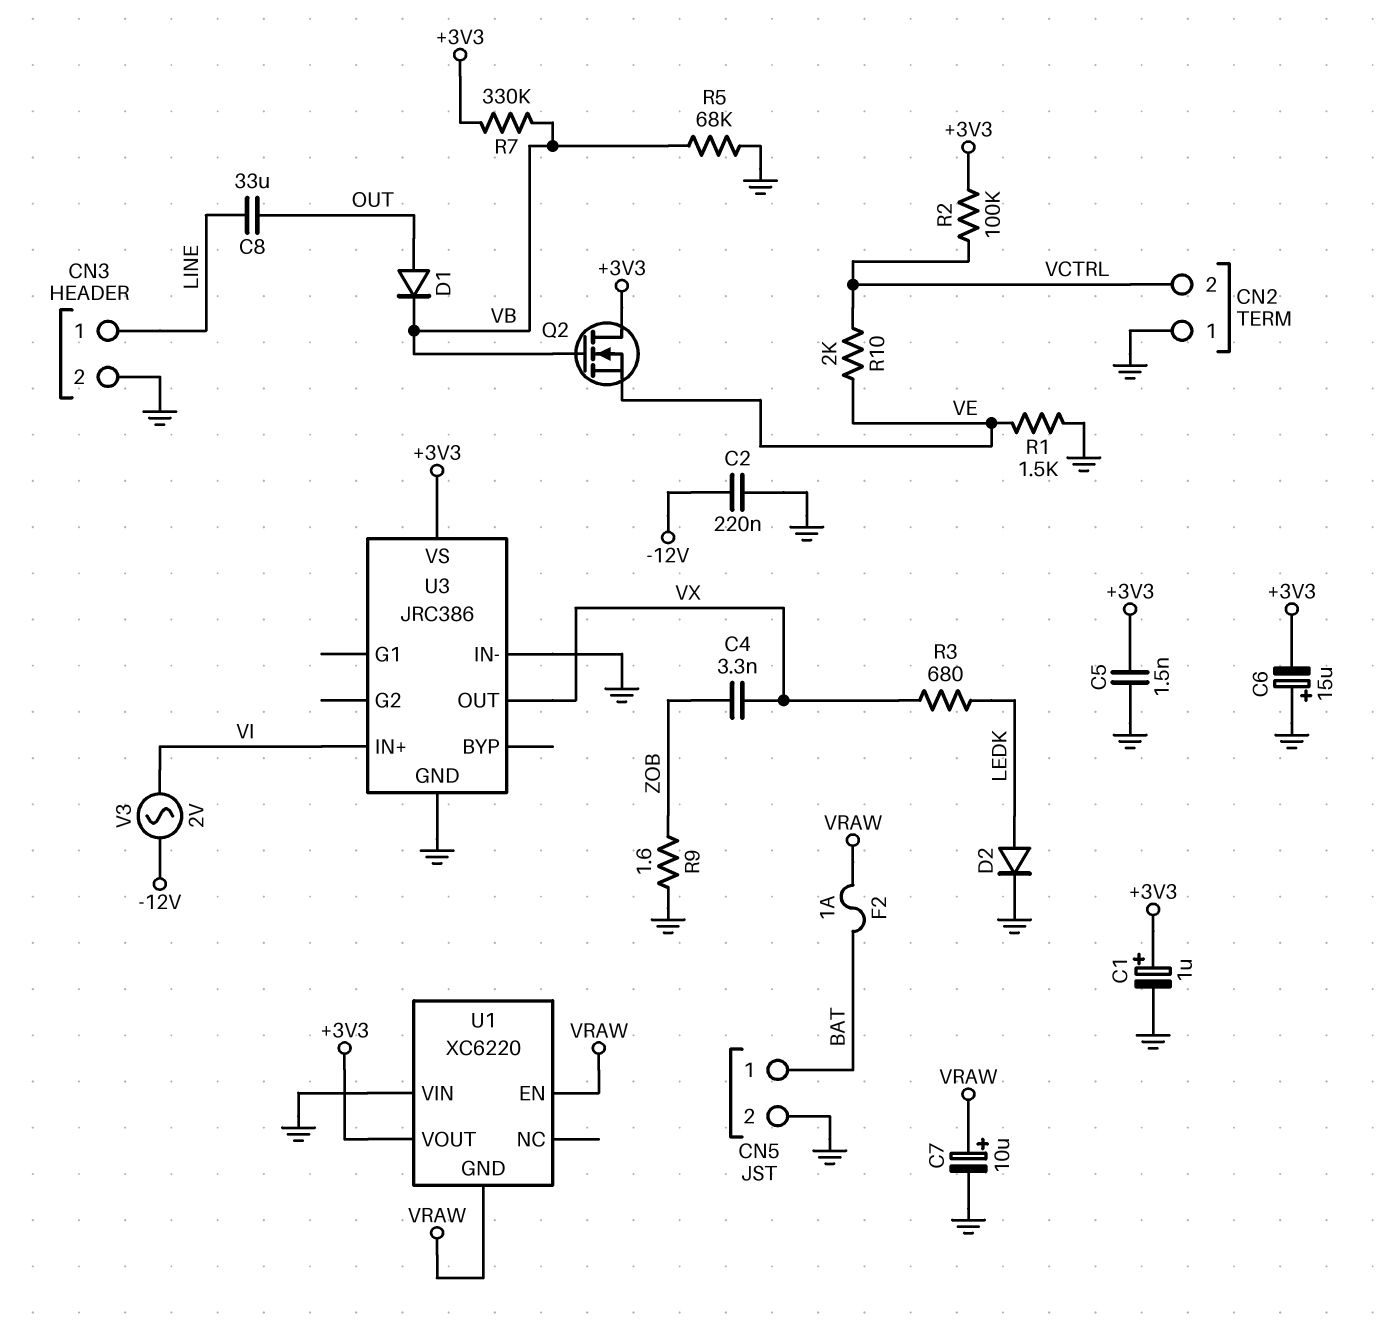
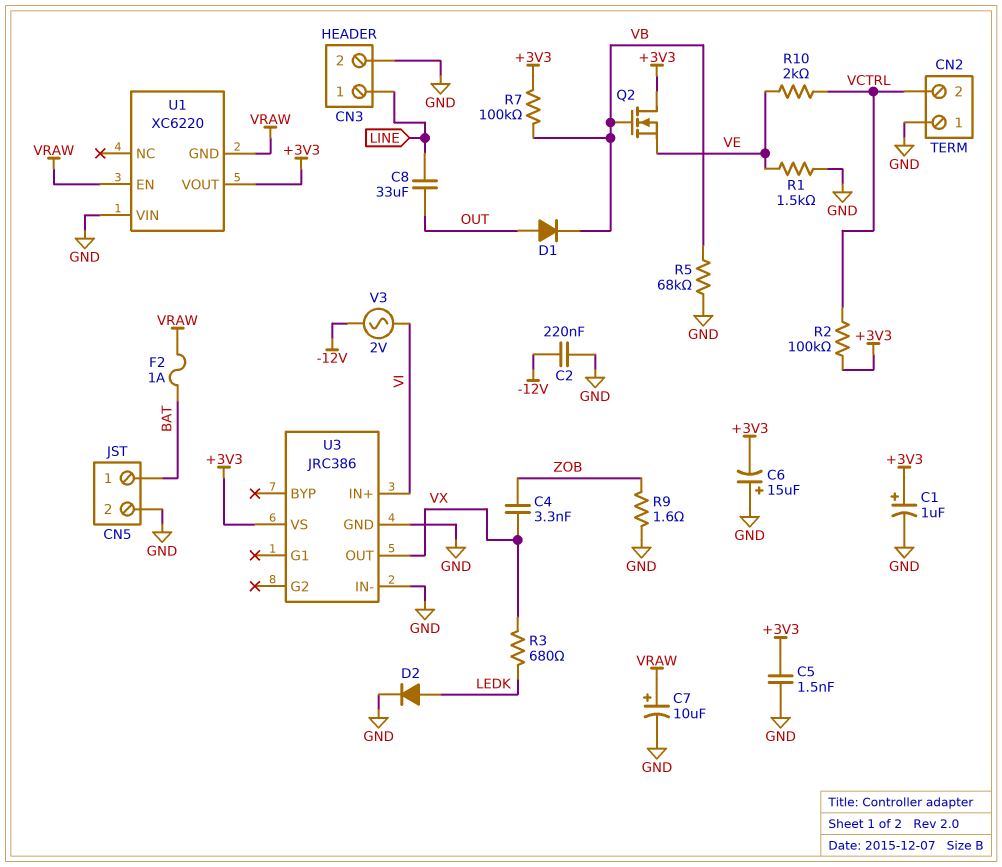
R7: 330k (+3V3, VB) -> 100k (+3V3, VB)

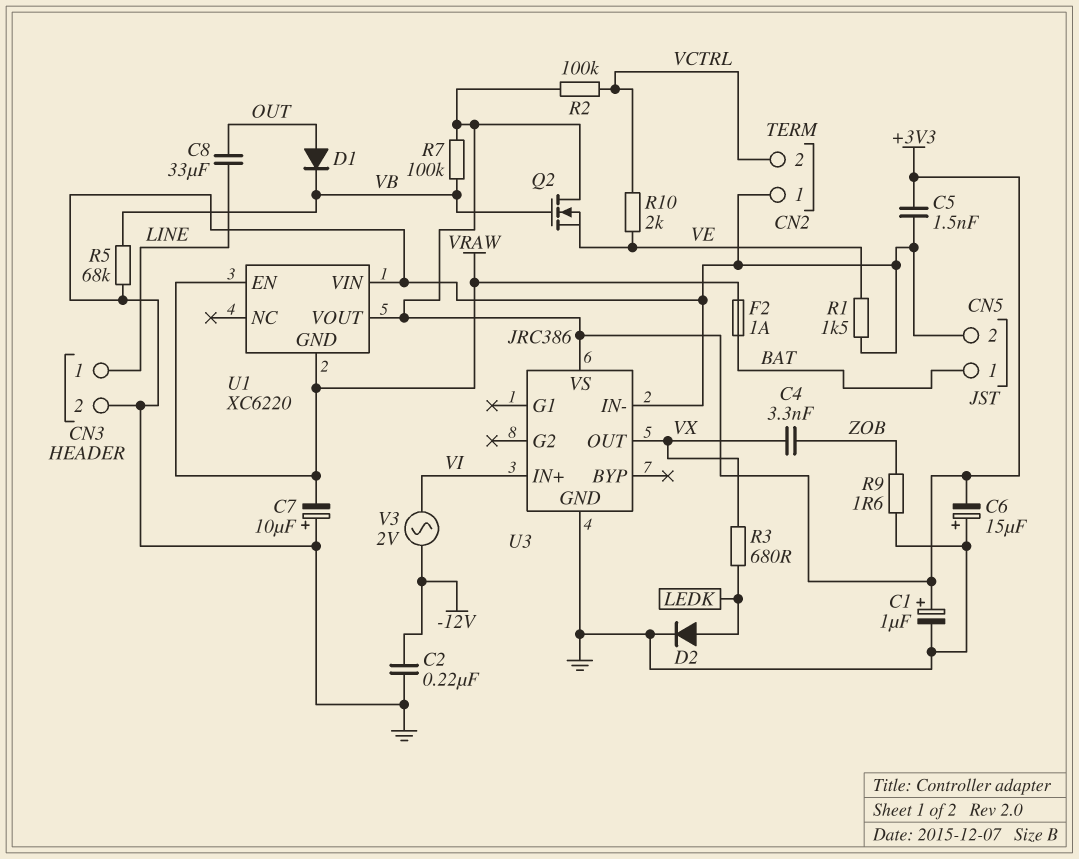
C7: 10uF (plus VRAW, minus GND) -> 10uF (plus GND, minus VRAW)

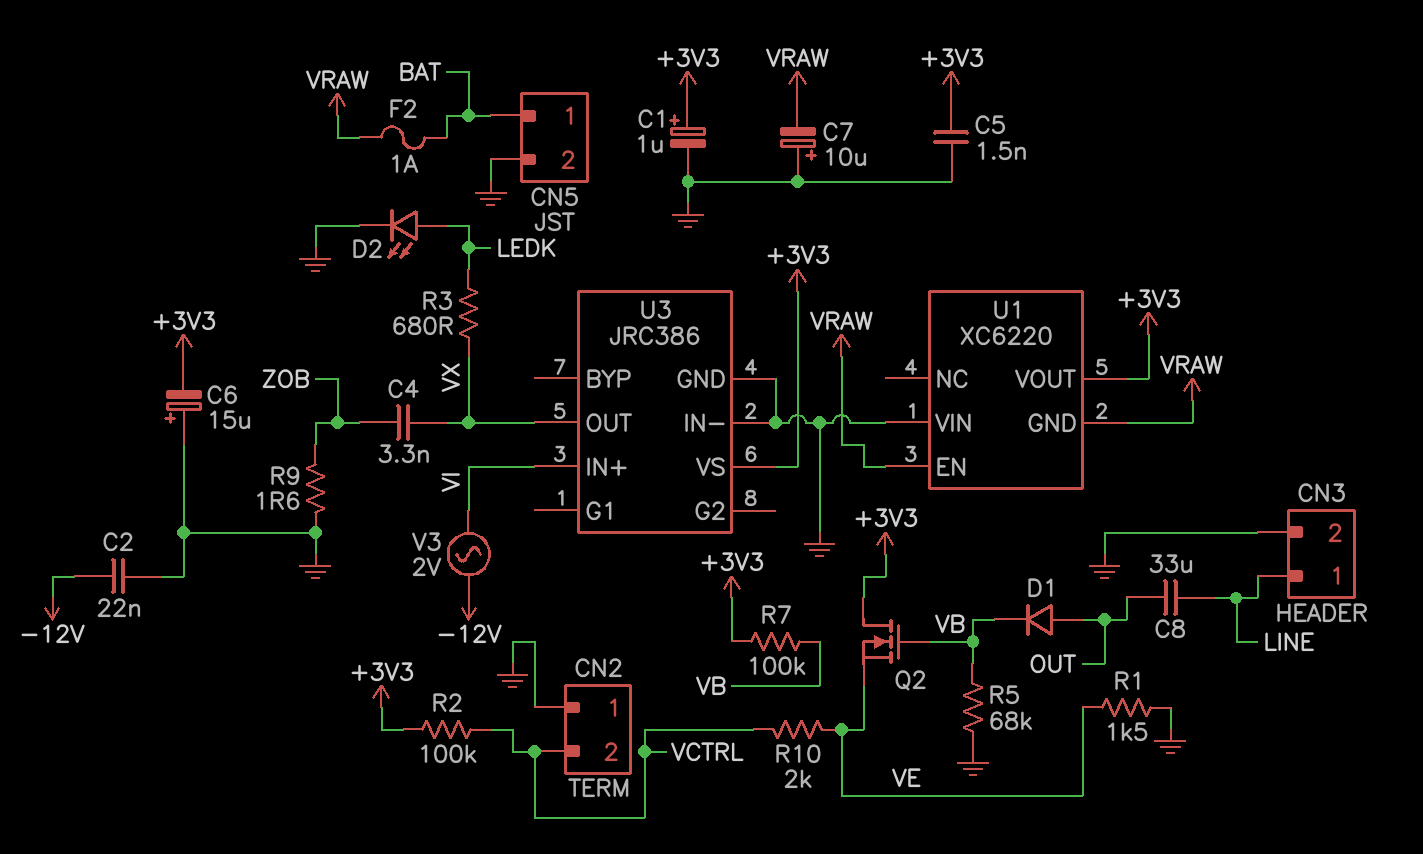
C2: 220nF (-12V, GND) -> 22nF (-12V, GND)
D2: diode (A LEDK, K GND) -> LED (A LEDK, K GND)

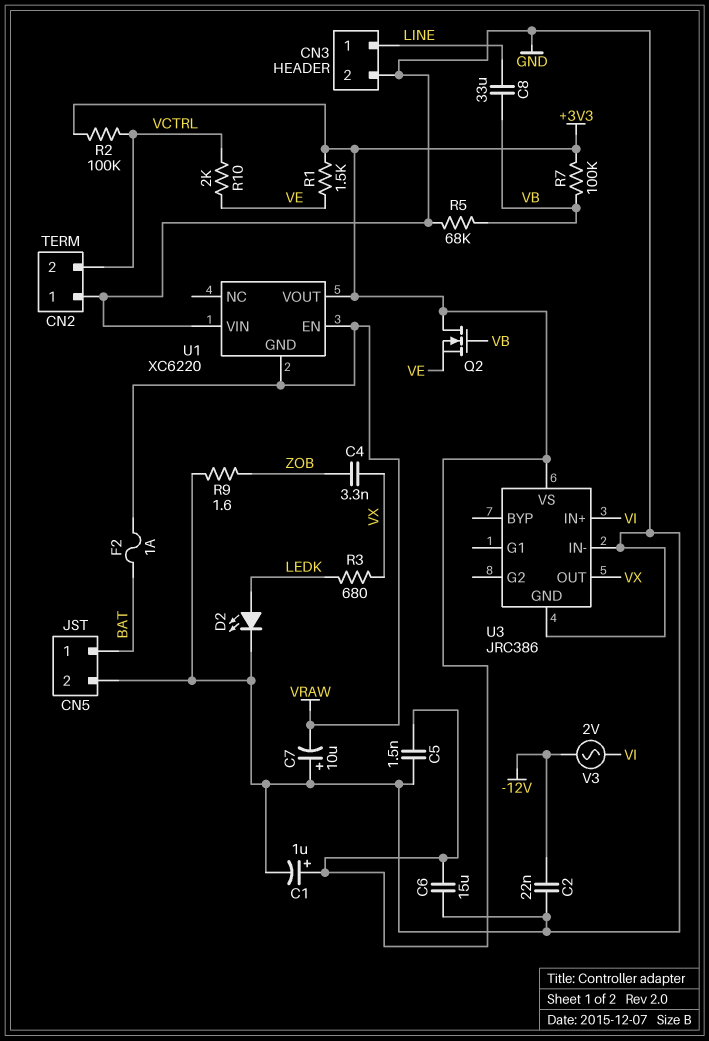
C6: 15uF (plus GND, minus +3V3) -> 15uF (+3V3, GND)
C8: 33uF (LINE, OUT) -> 33uF (LINE, VB)
D1: diode (A OUT, K VB) -> none
R1: 1.5k (GND, VE) -> 1.5k (+3V3, VE)

